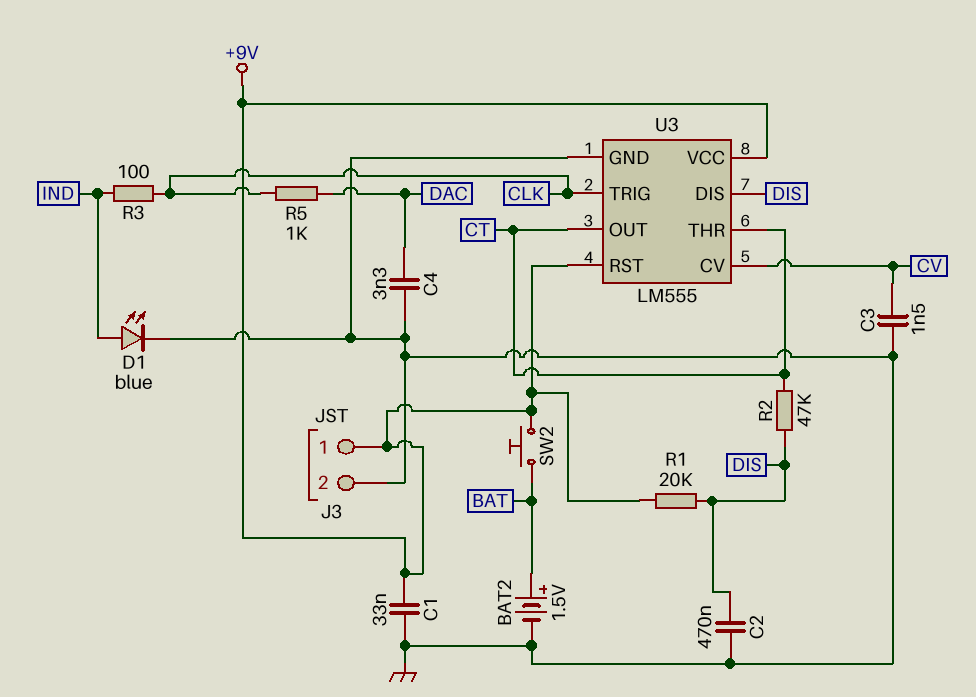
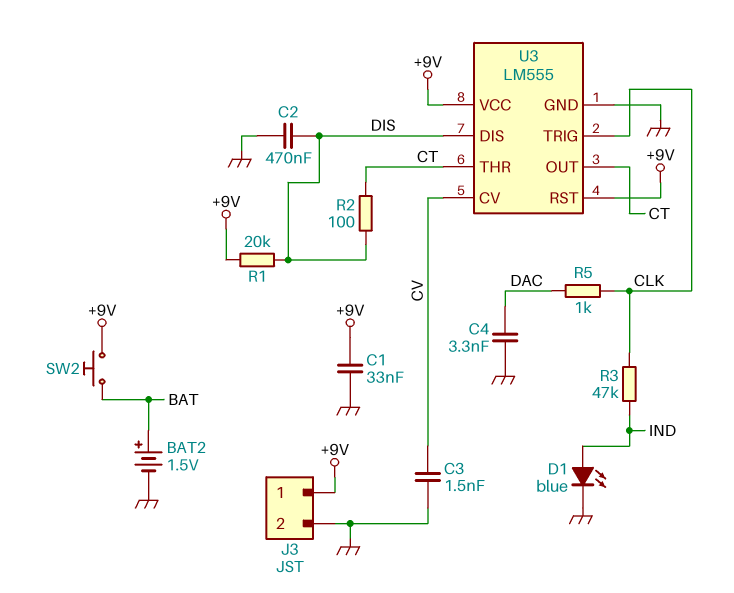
R2: 47k (CT, DIS) -> 100 (CT, DIS)
R3: 100 (CLK, IND) -> 47k (CLK, IND)

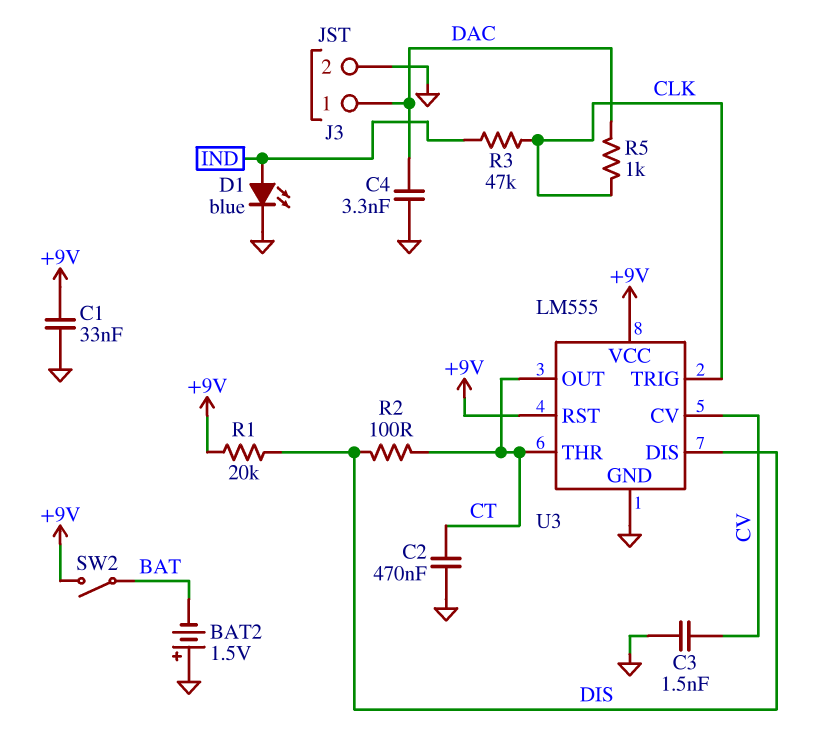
BAT2: 1.5V (plus BAT, minus GND) -> 1.5V (plus GND, minus BAT)
C2: 470nF (DIS, GND) -> 470nF (CT, GND)
J3 pin 1: +9V -> DAC
SW2: button (+9V, BAT) -> switch (+9V, BAT)

